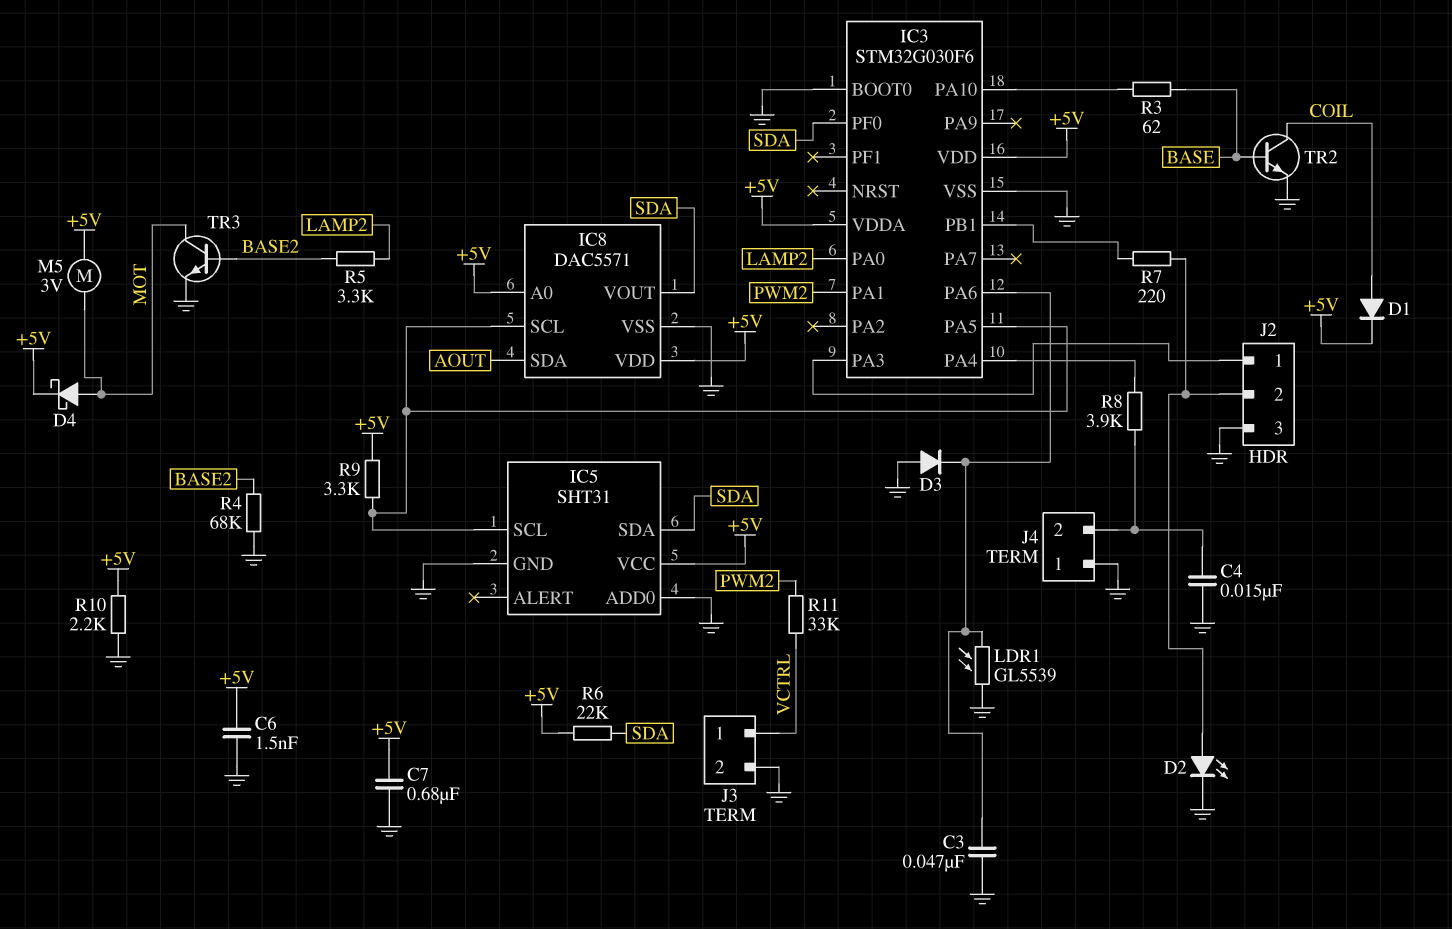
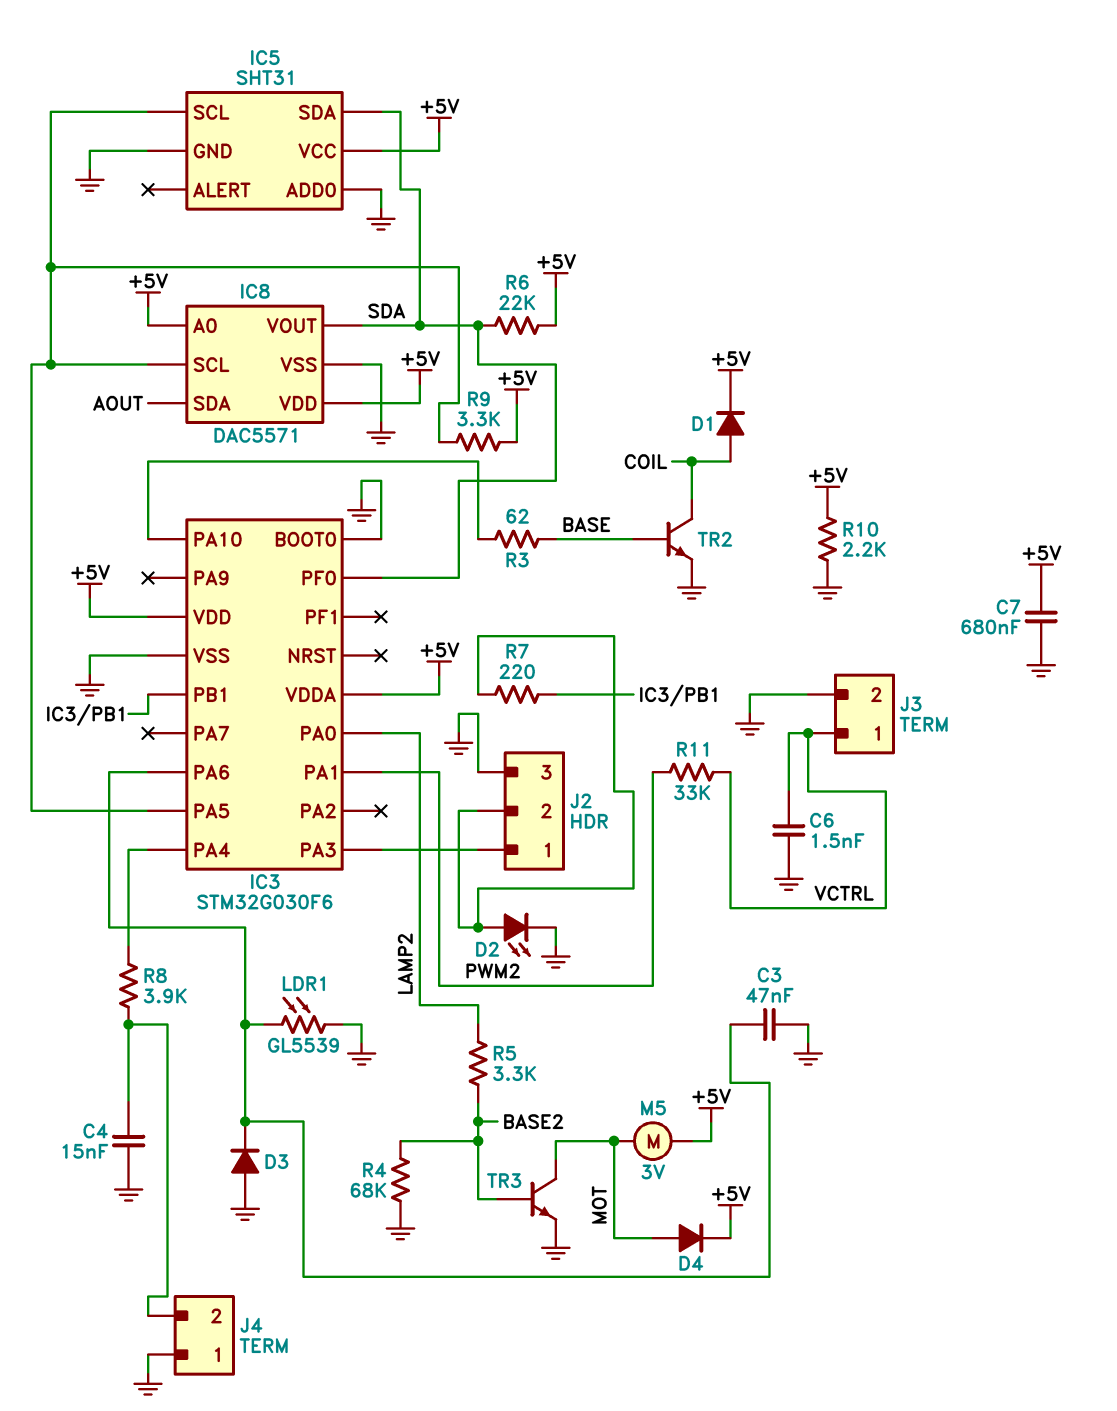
C6: 1.5nF (+5V, GND) -> 1.5nF (GND, VCTRL)
D4: schottky (A MOT, K +5V) -> diode (A MOT, K +5V)

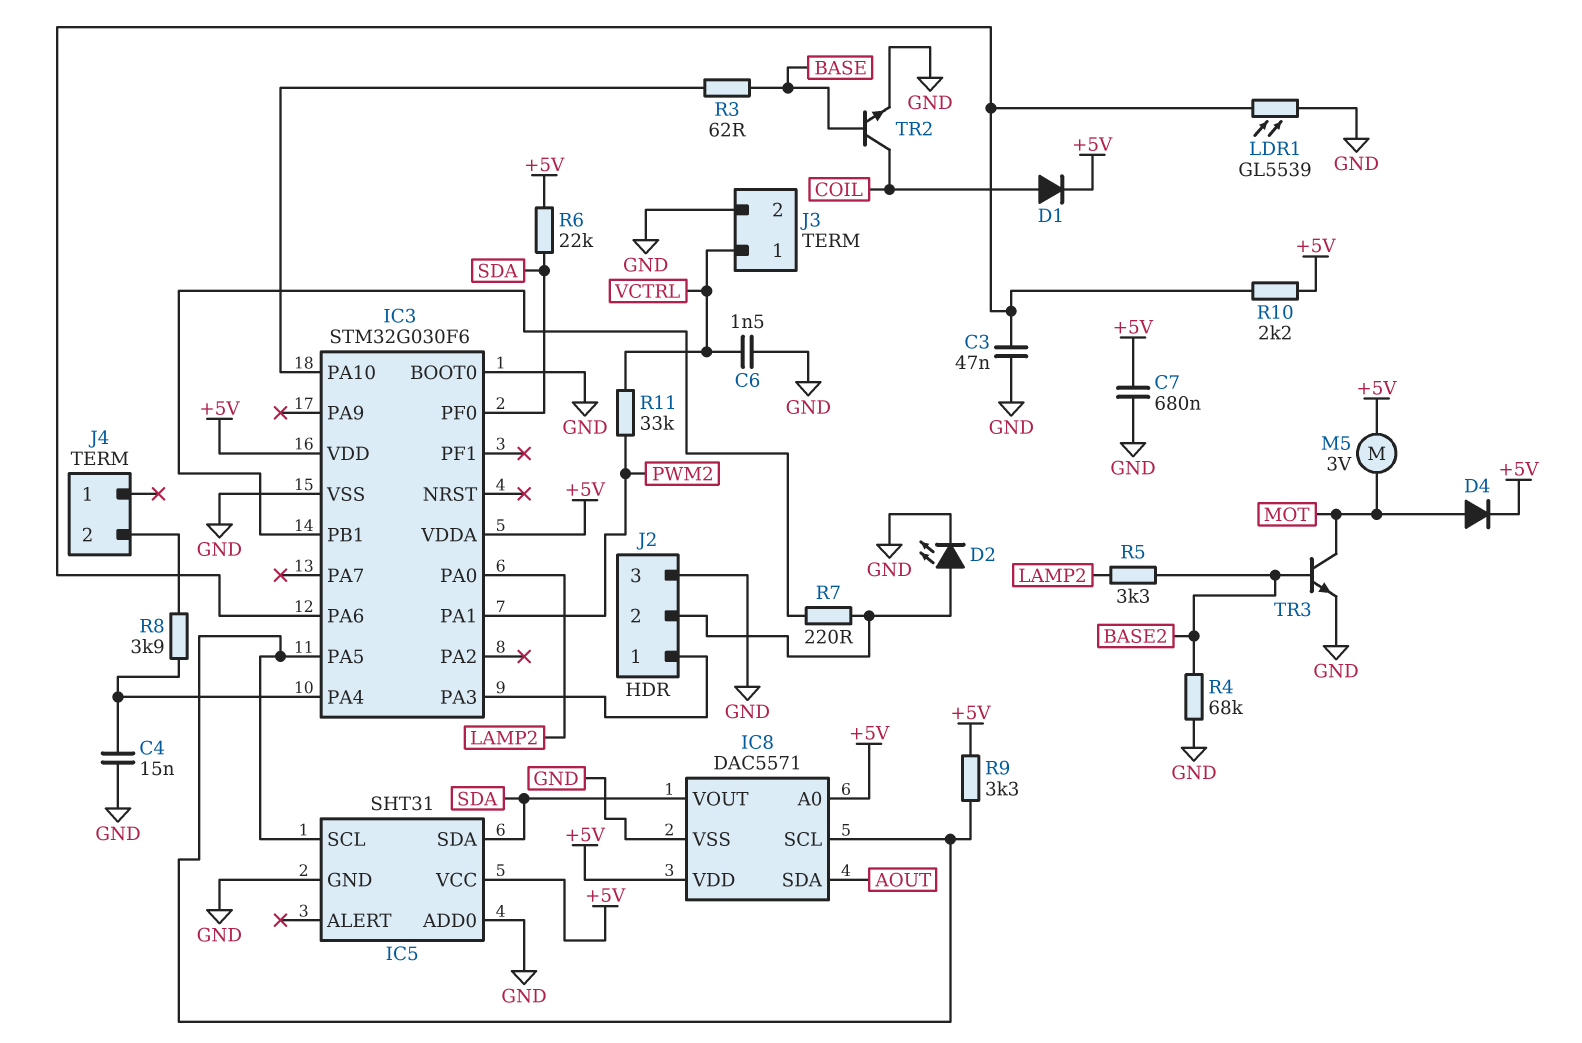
C4: 15nF (GND, J4/2) -> 15nF (GND, IC3/PA4)
D3: diode (A GND, K IC3/PA6) -> none
J4 pin 1: GND -> none
R10: 2.2k (+5V, GND) -> 2.2k (+5V, IC3/PA6)

